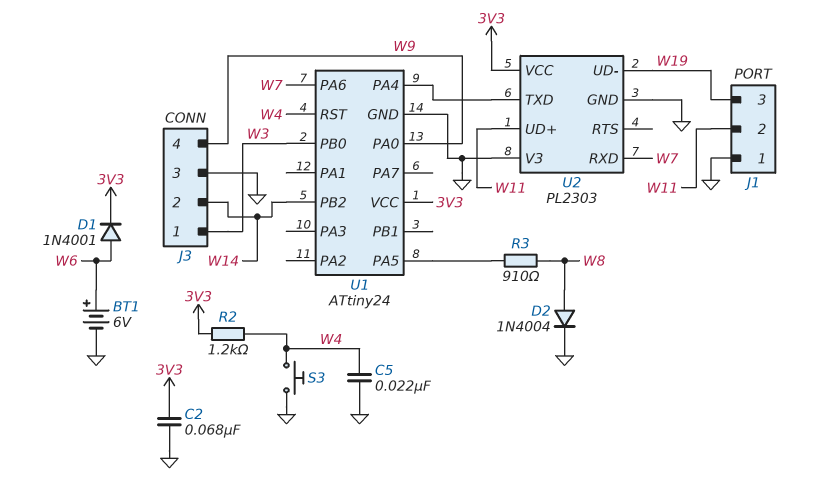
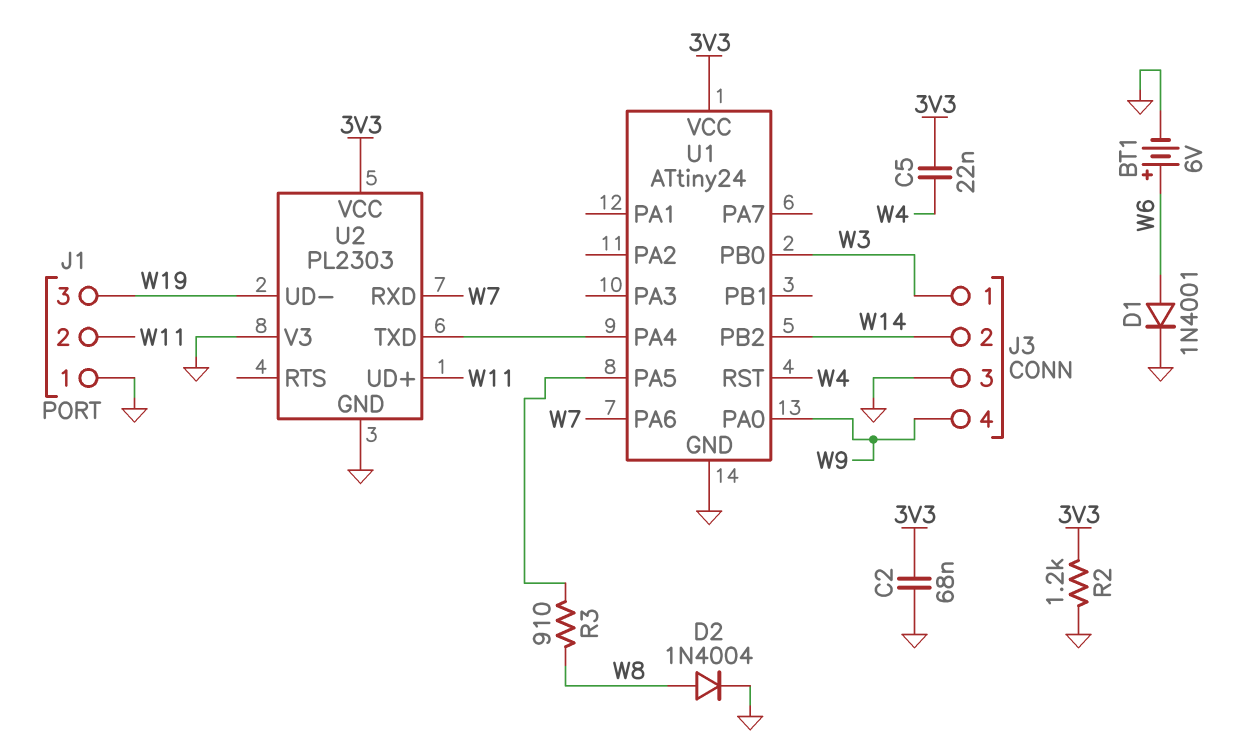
C5: 22nF (GND, W4) -> 22nF (3V3, W4)
D1: diode 1N4001 (A W6, K 3V3) -> diode 1N4001 (A W6, K GND)
R2: 1.2k (3V3, W4) -> 1.2k (3V3, GND)
S3: button (GND, W4) -> none

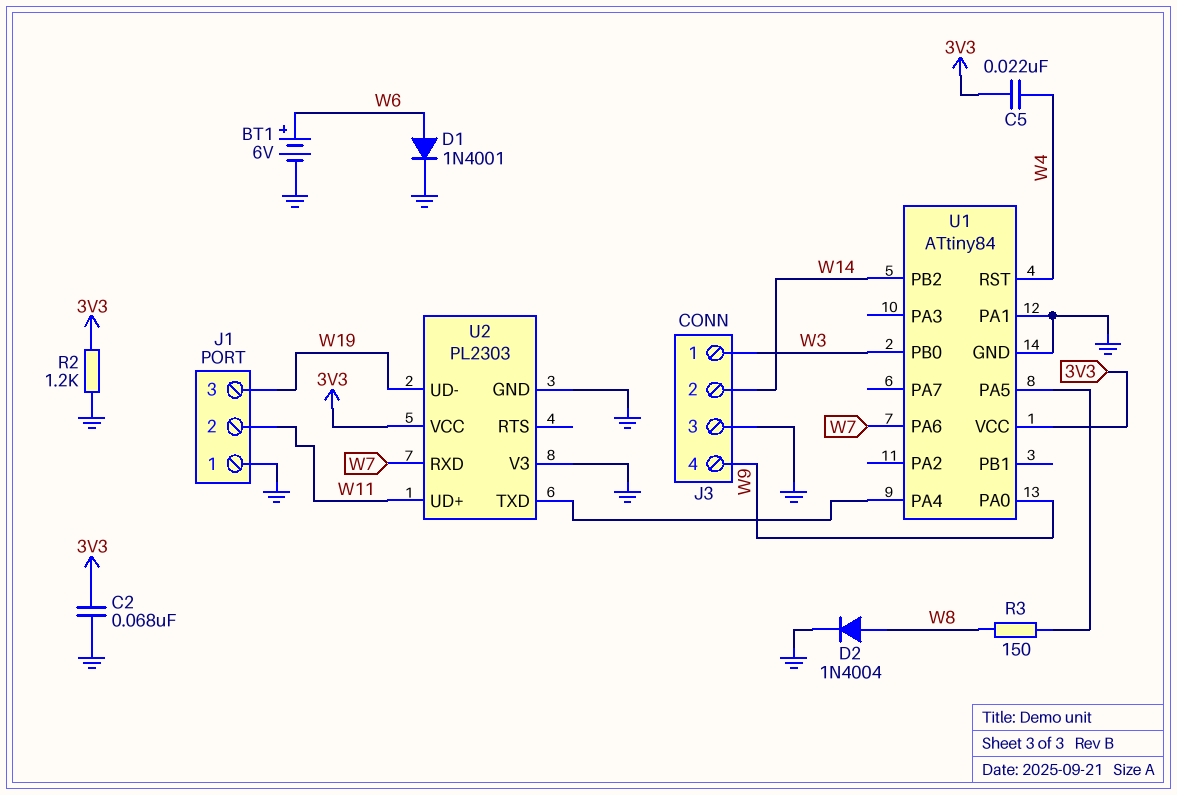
R3: 910 (U1/PA5, W8) -> 150 (U1/PA5, W8)
U1: ATtiny24 -> ATtiny84
U1 pin PA1: none -> GND

